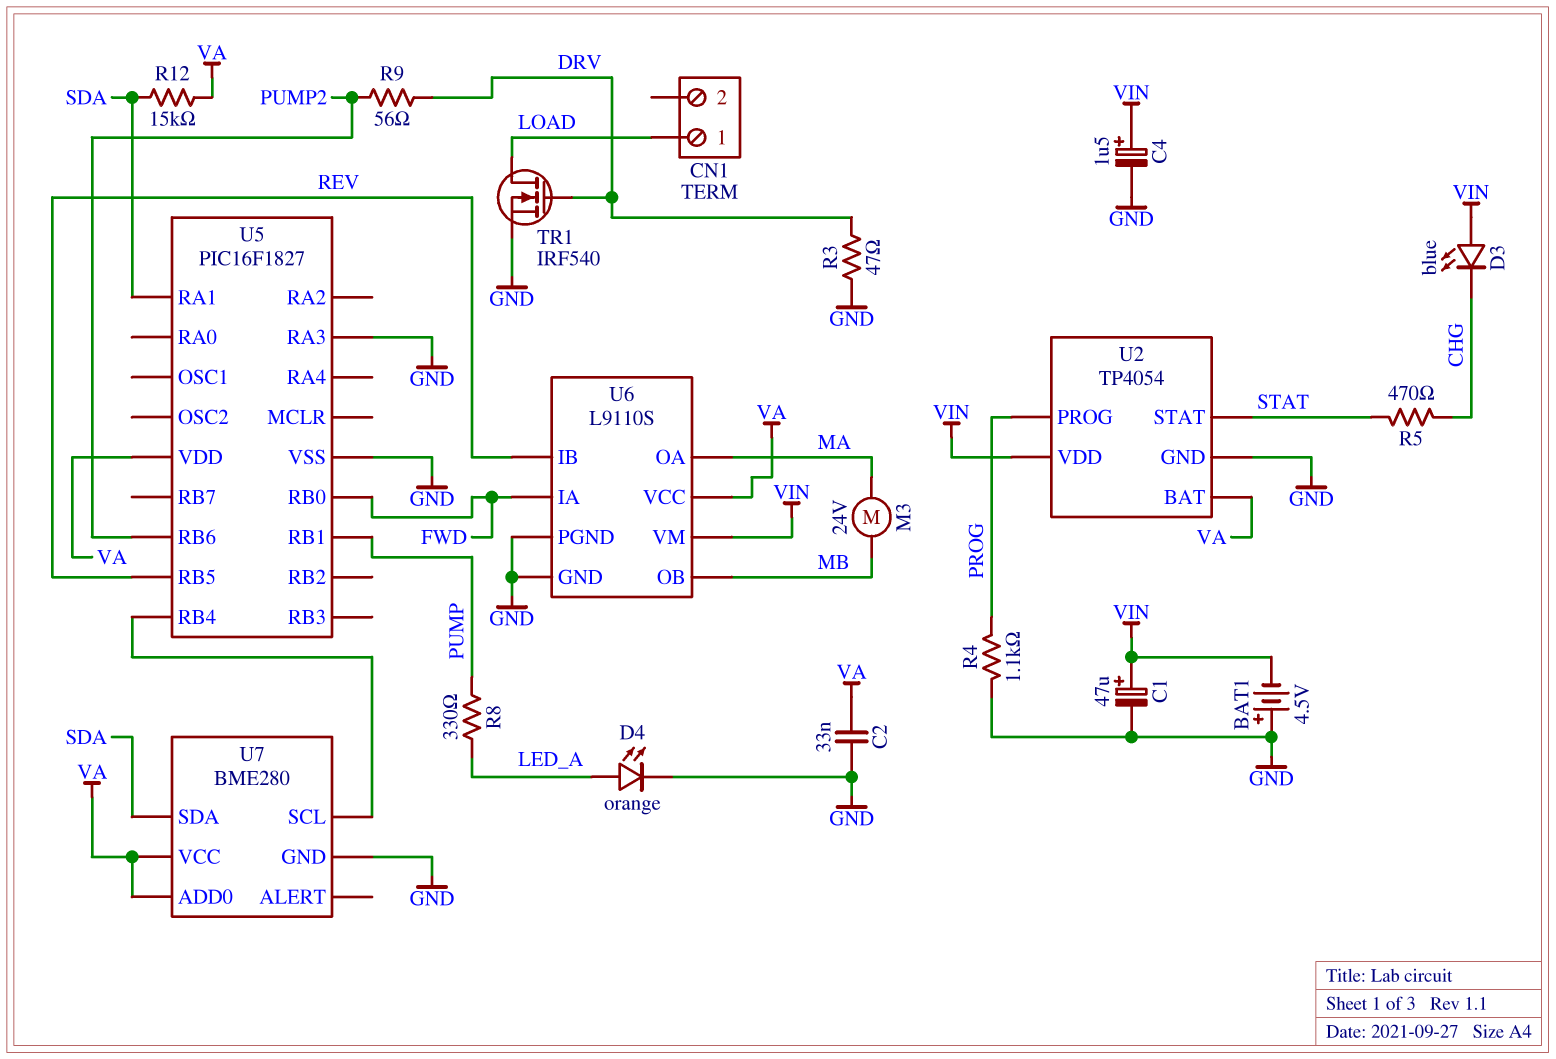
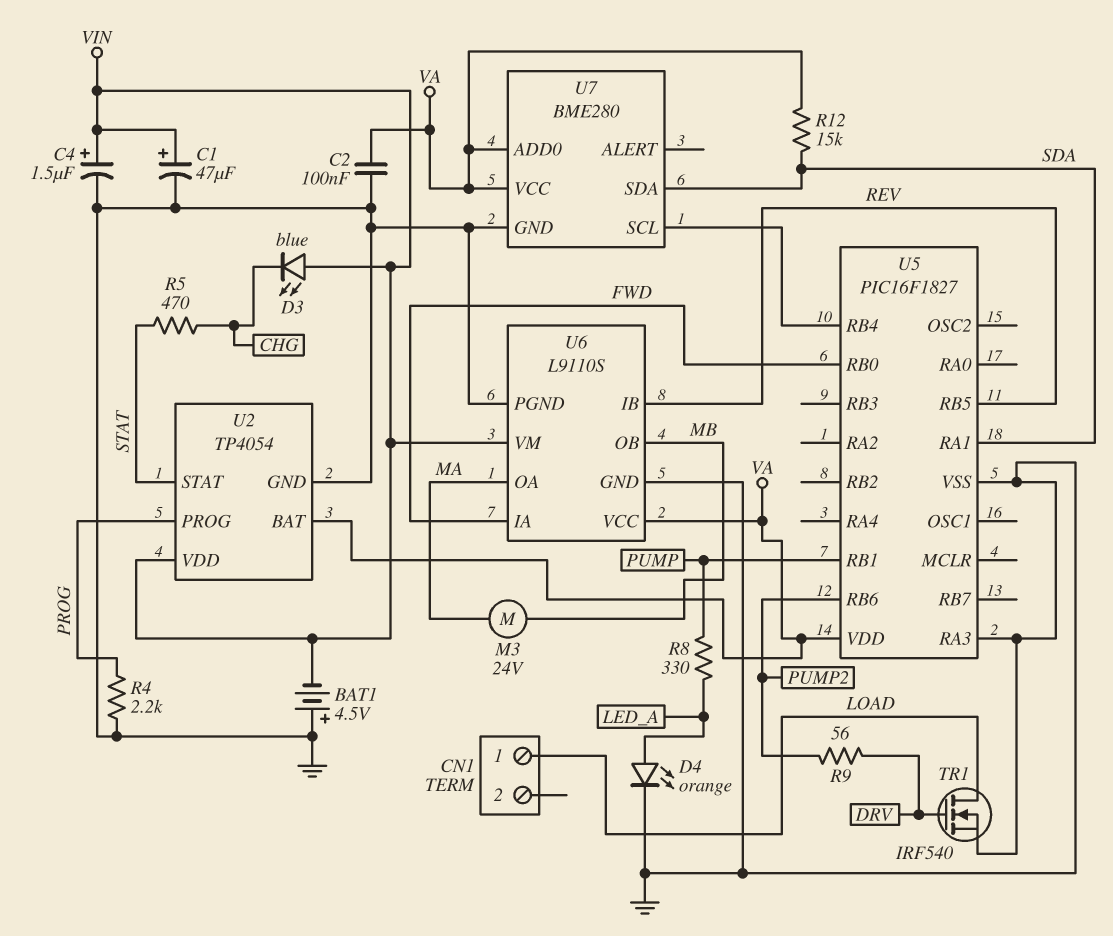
C2: 33nF (GND, VA) -> 100nF (GND, VA)
R3: 47 (DRV, GND) -> none
R4: 1.1k (GND, PROG) -> 2.2k (GND, PROG)

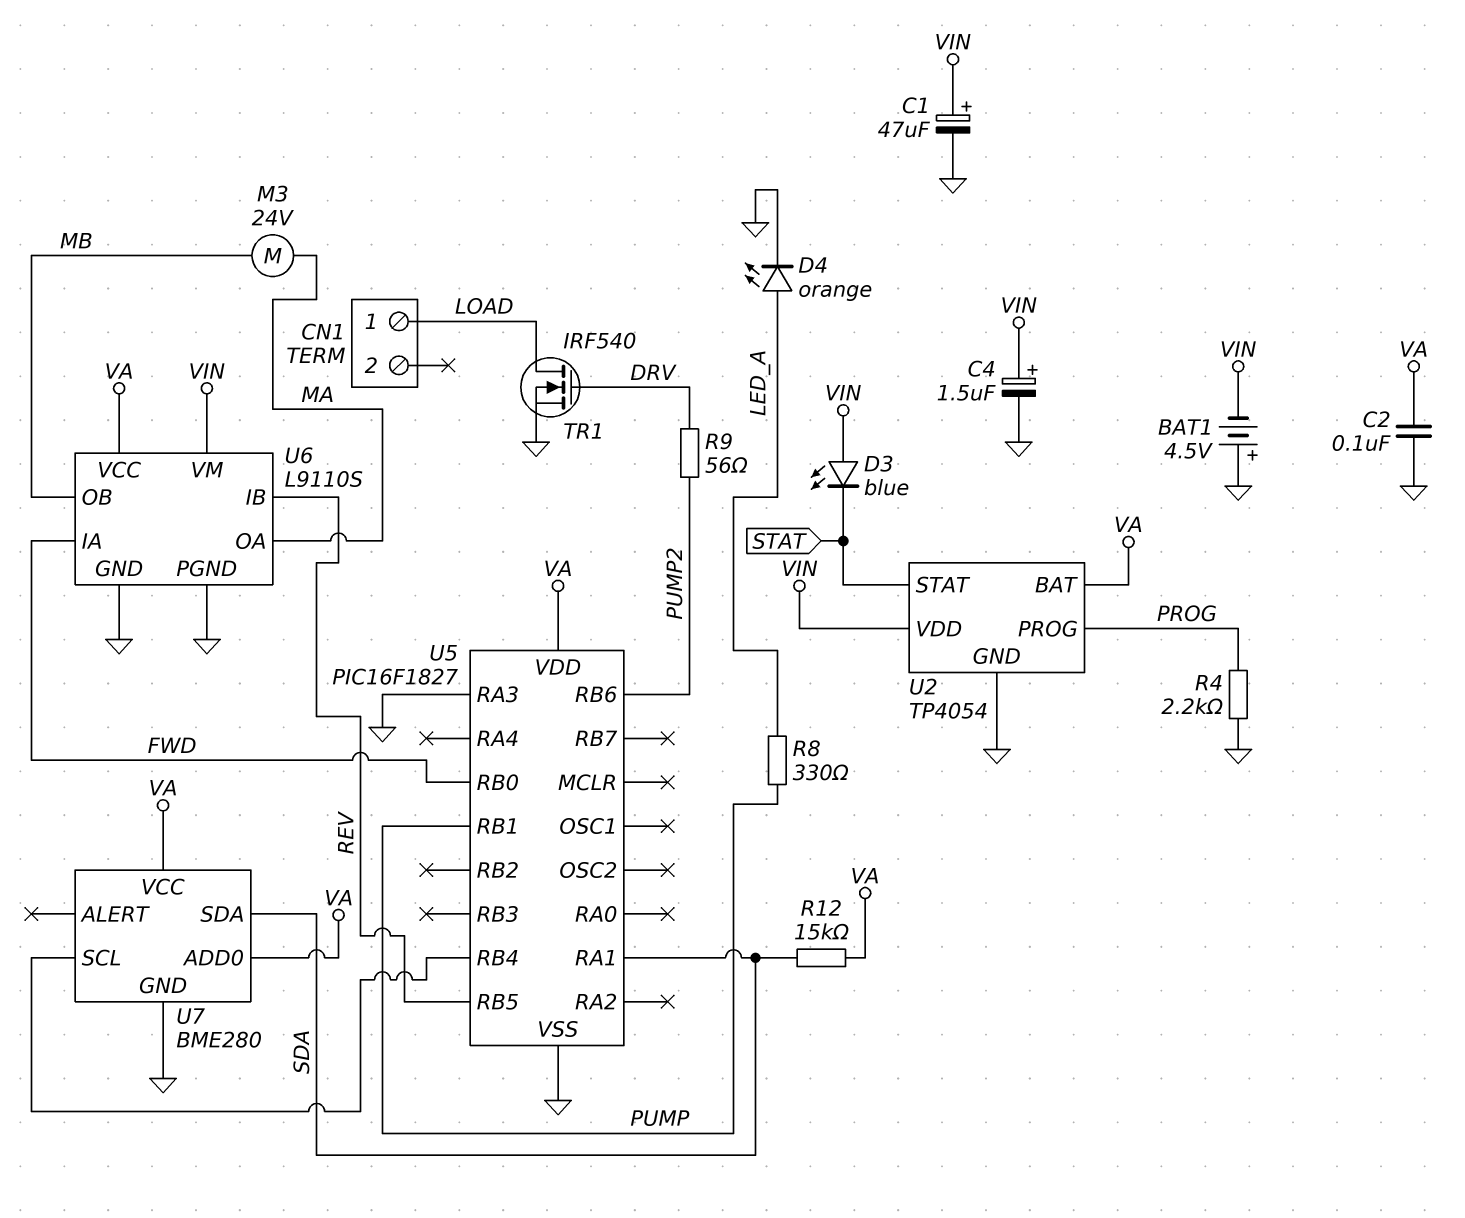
D3: LED blue (A VIN, K CHG) -> LED blue (A VIN, K STAT)
R5: 470 (CHG, STAT) -> none

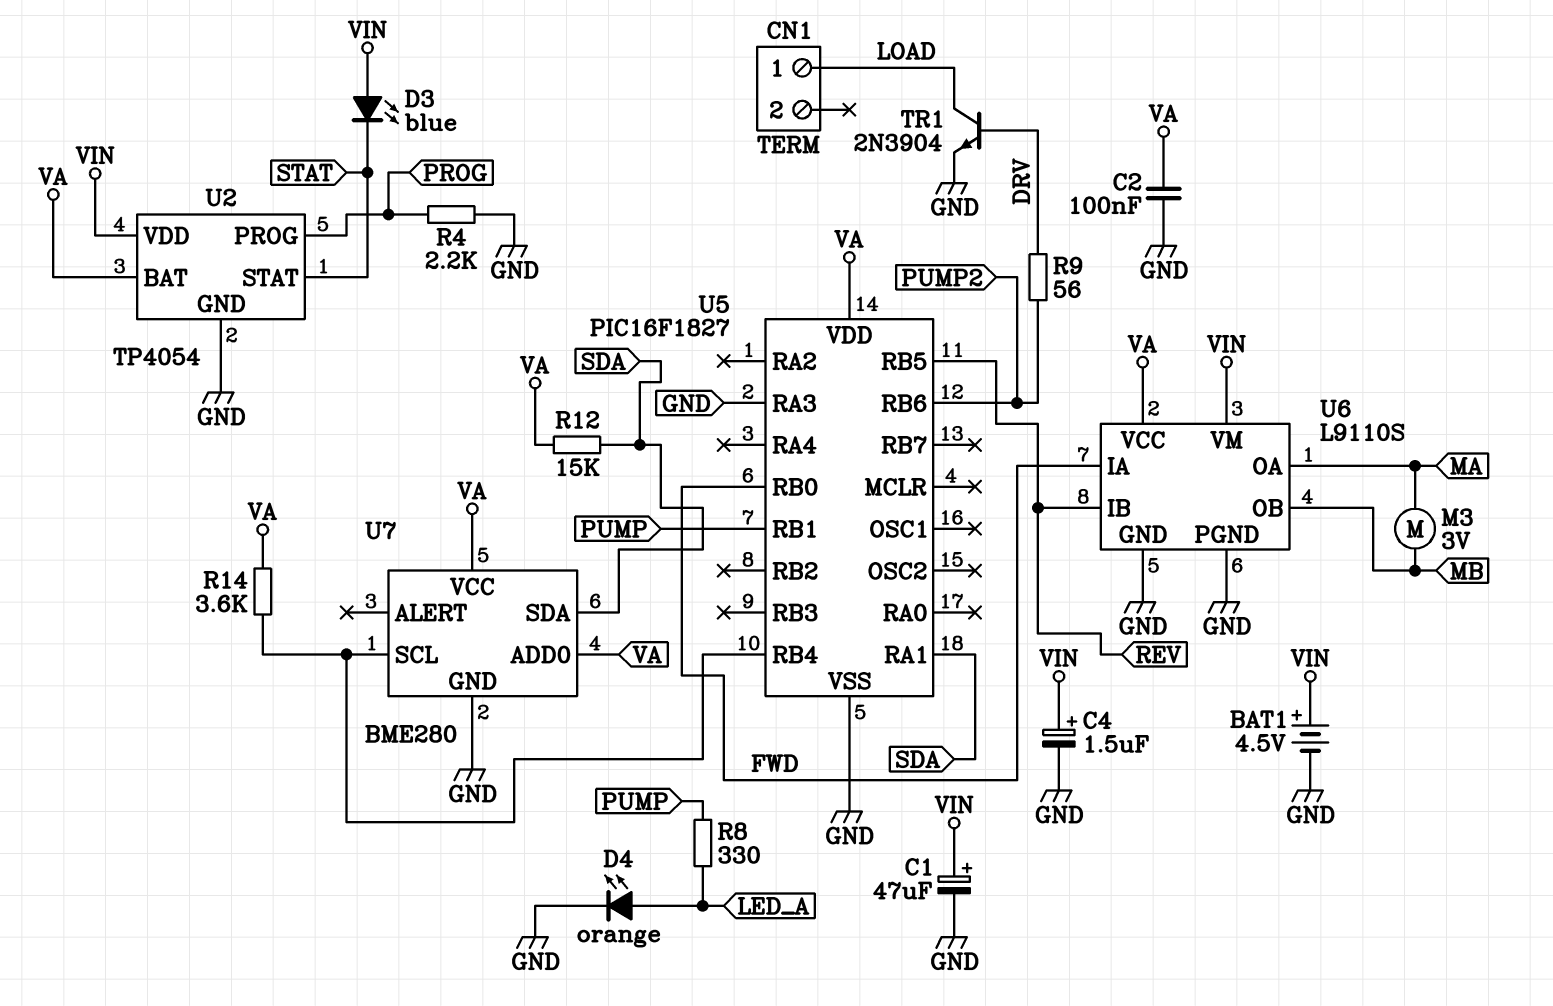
BAT1: 4.5V (plus GND, minus VIN) -> 4.5V (plus VIN, minus GND)
M3: motor 24V (MA, MB) -> motor 3V (MA, MB)
R14: none -> 3.6k (U5/RB4, VA)
TR1: NMOS IRF540 (G DRV, D LOAD, S GND) -> NPN 2N3904 (B DRV, C LOAD, E GND)

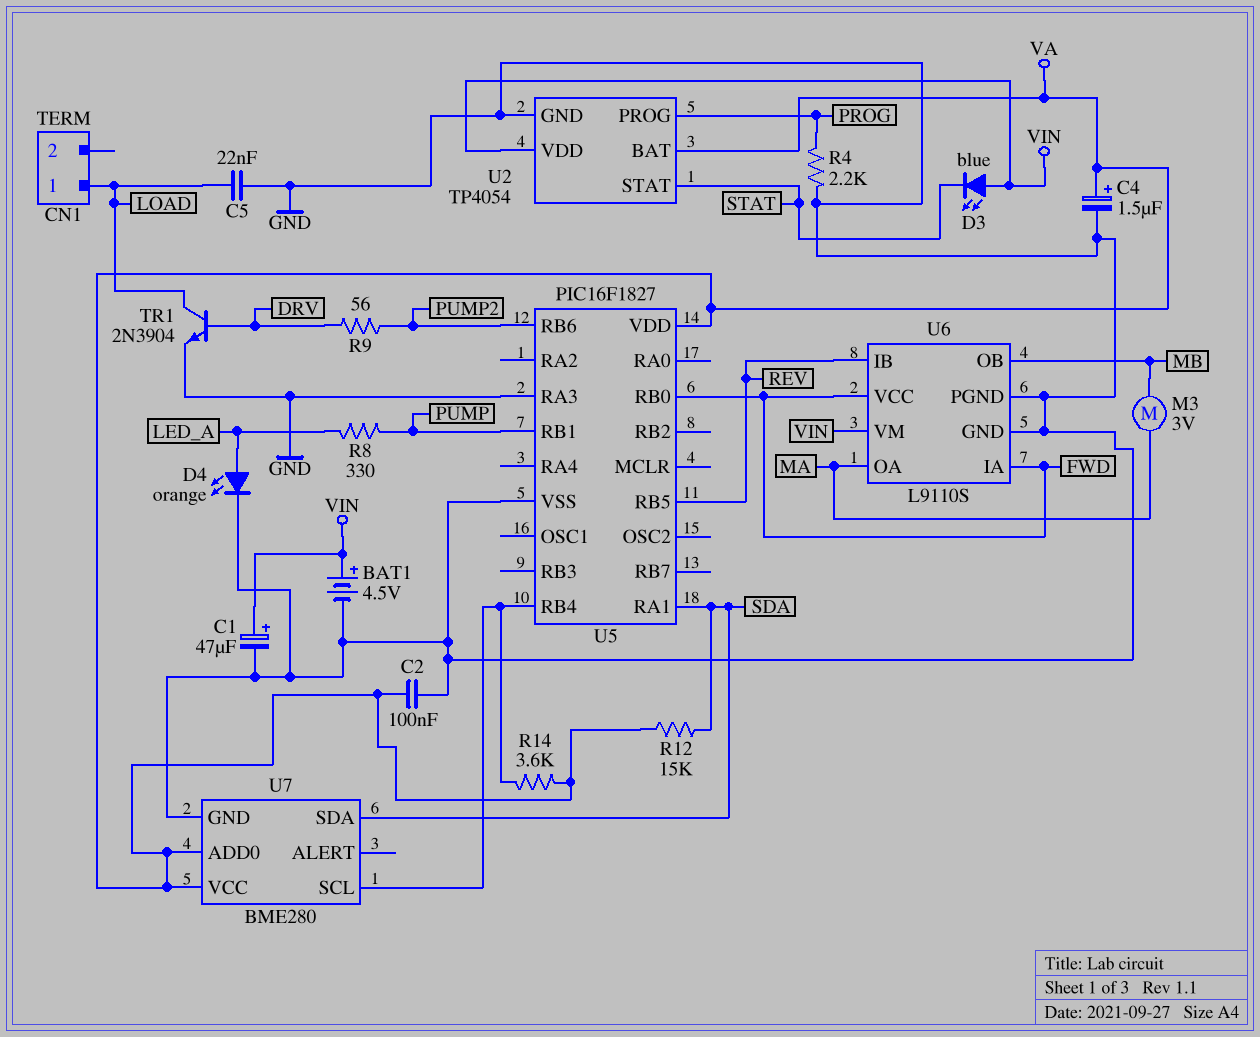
C4: 1.5uF (plus VIN, minus GND) -> 1.5uF (plus VA, minus GND)
C5: none -> 22nF (GND, LOAD)
U6 pin VCC: VA -> FWD

